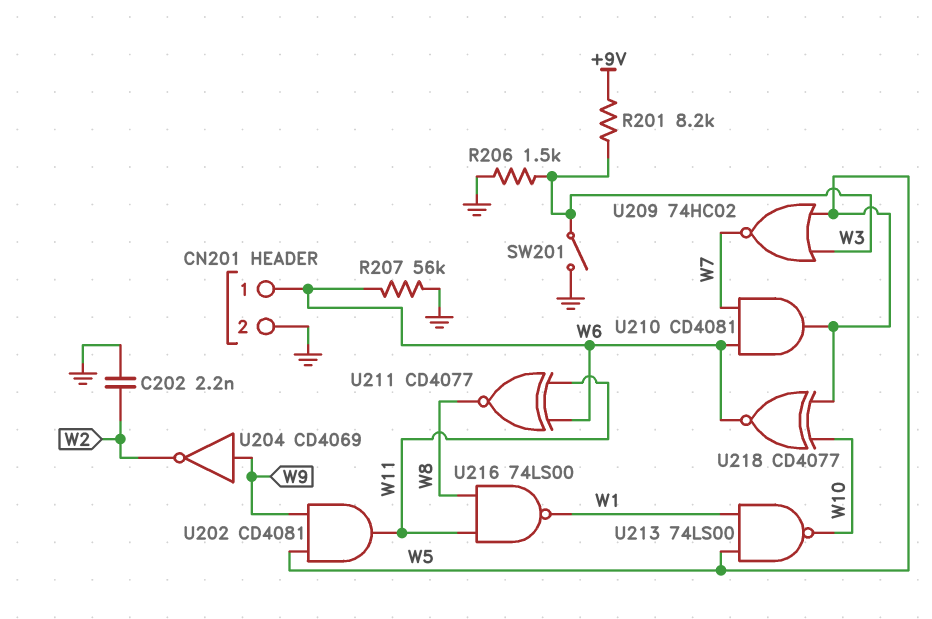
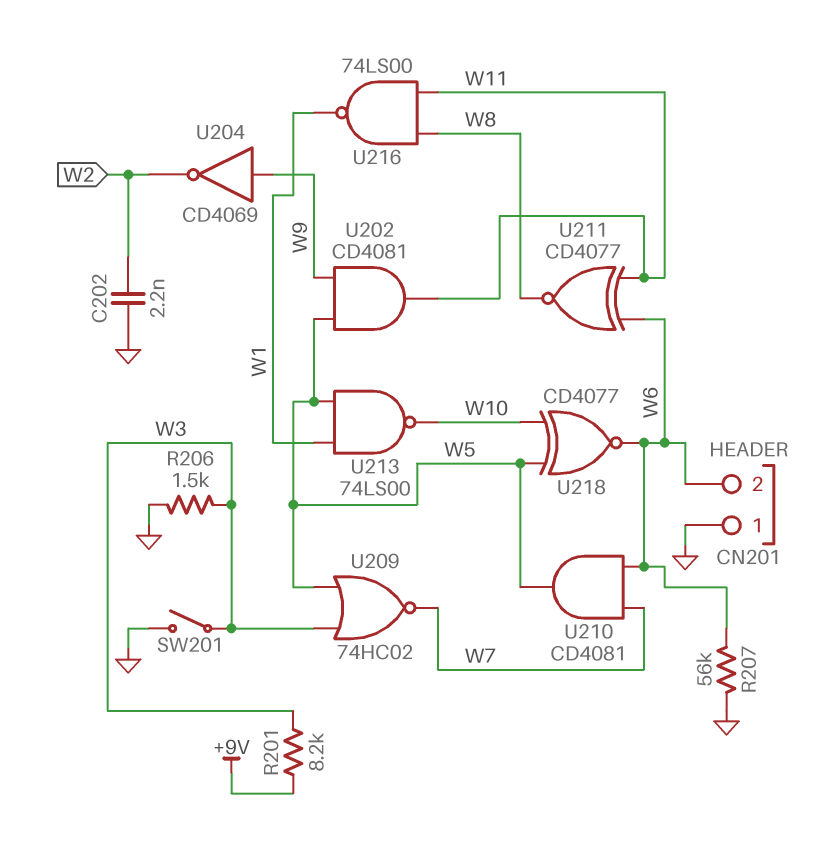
CN201 pin 1: W6 -> GND
CN201 pin 2: GND -> W6

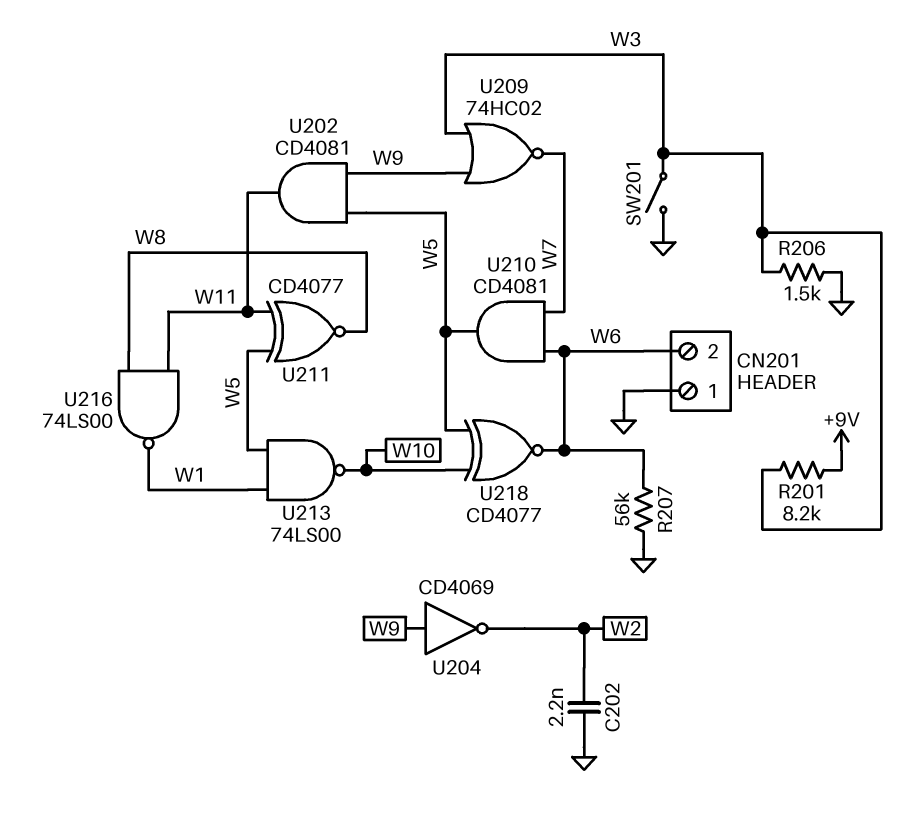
U209: NOR 74HC02 (in W3, in W5, out W7) -> NOR 74HC02 (in W3, in W9, out W7)
U211: XNOR CD4077 (in W6, in W11, out W8) -> XNOR CD4077 (in W5, in W11, out W8)

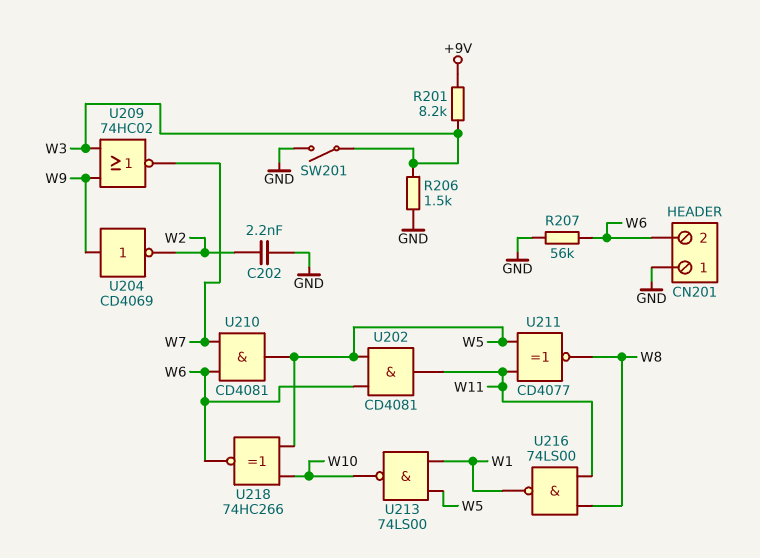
U202: AND CD4081 (in W5, in W9, out W11) -> AND CD4081 (in W5, in W6, out W11)
U218: XNOR CD4077 (in W5, in W10, out W6) -> XNOR 74HC266 (in W5, in W10, out W6)

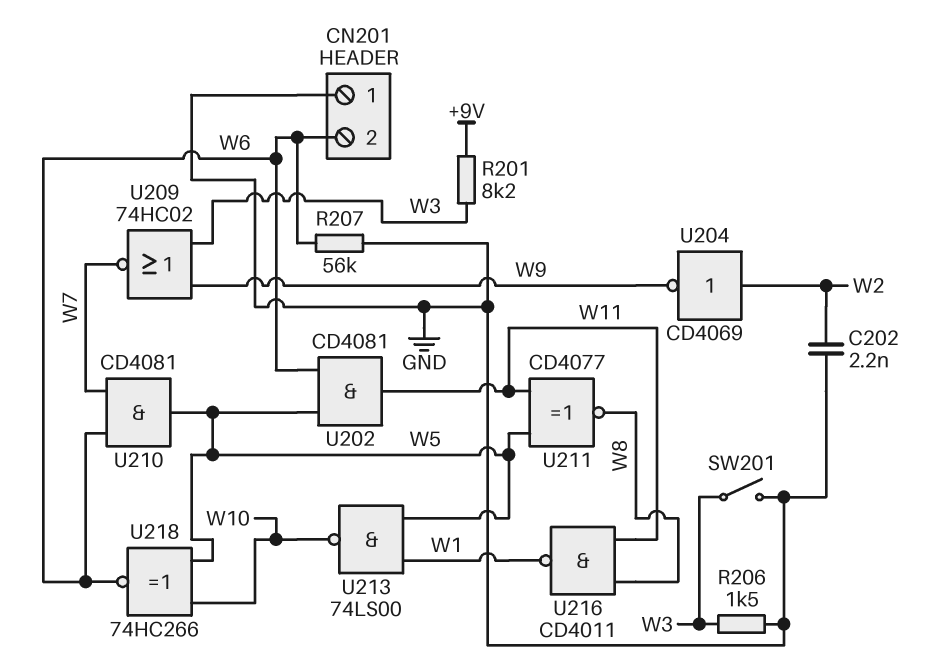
U204: NOT CD4069 (in W9, out W2) -> NOT CD4069 (in W2, out W9)
U216: NAND 74LS00 (in W8, in W11, out W1) -> NAND CD4011 (in W8, in W11, out W1)

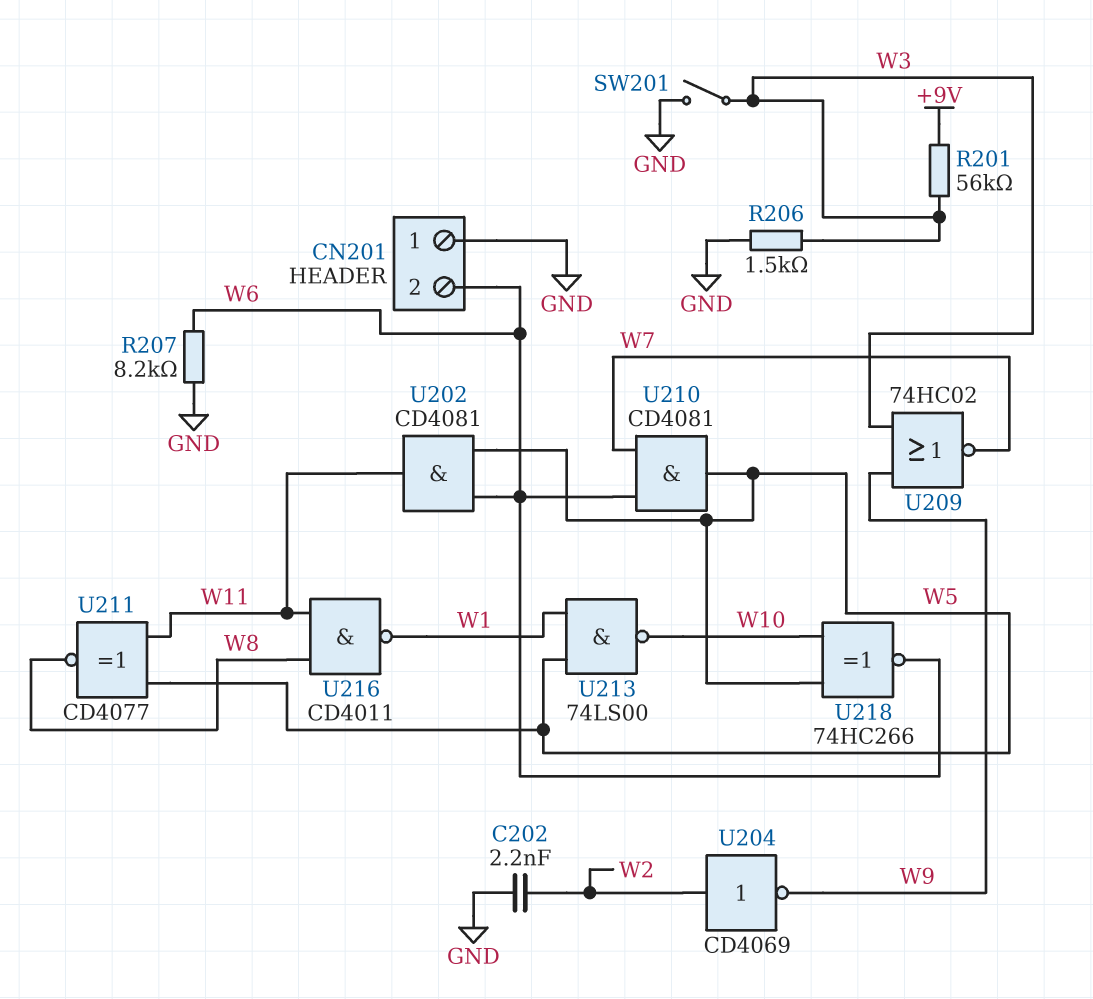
R201: 8.2k (+9V, W3) -> 56k (+9V, W3)
R207: 56k (GND, W6) -> 8.2k (GND, W6)

